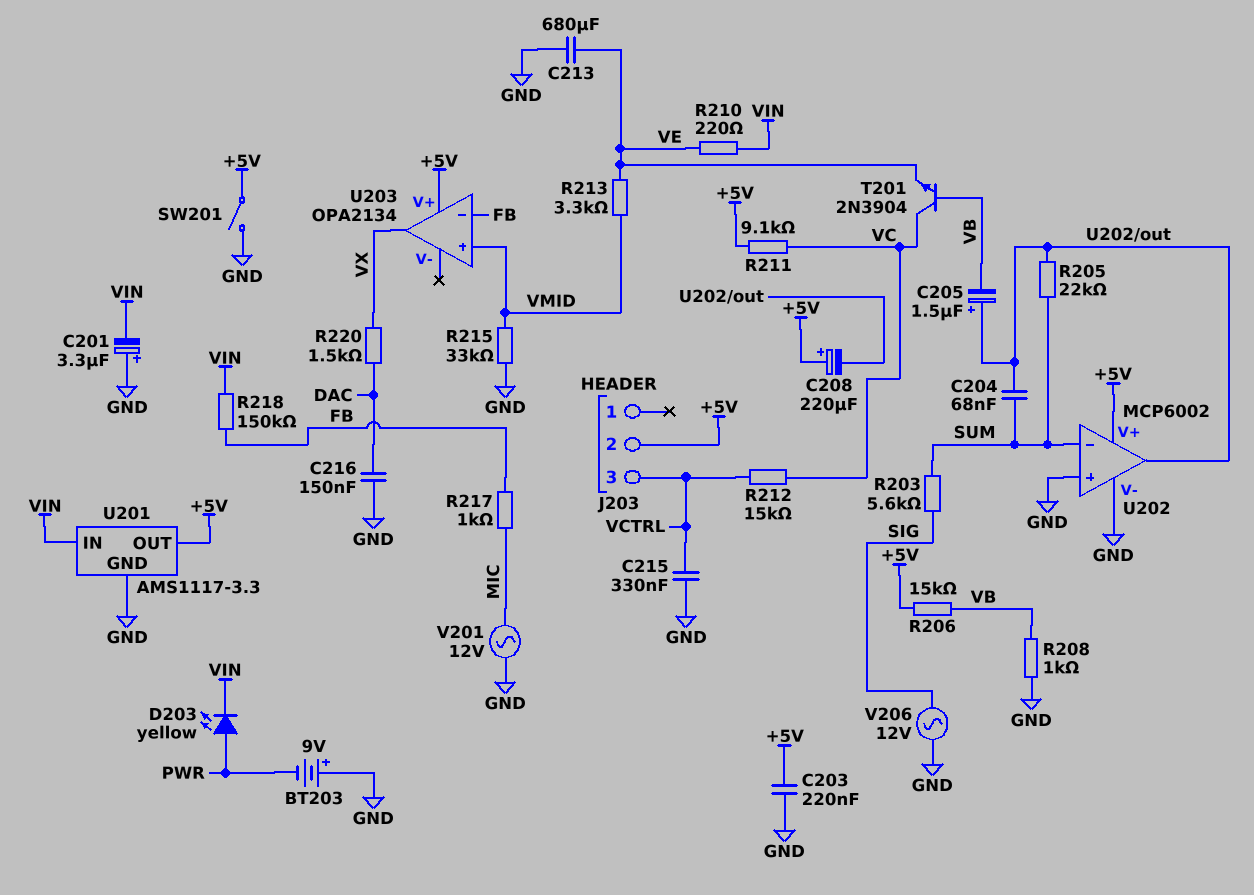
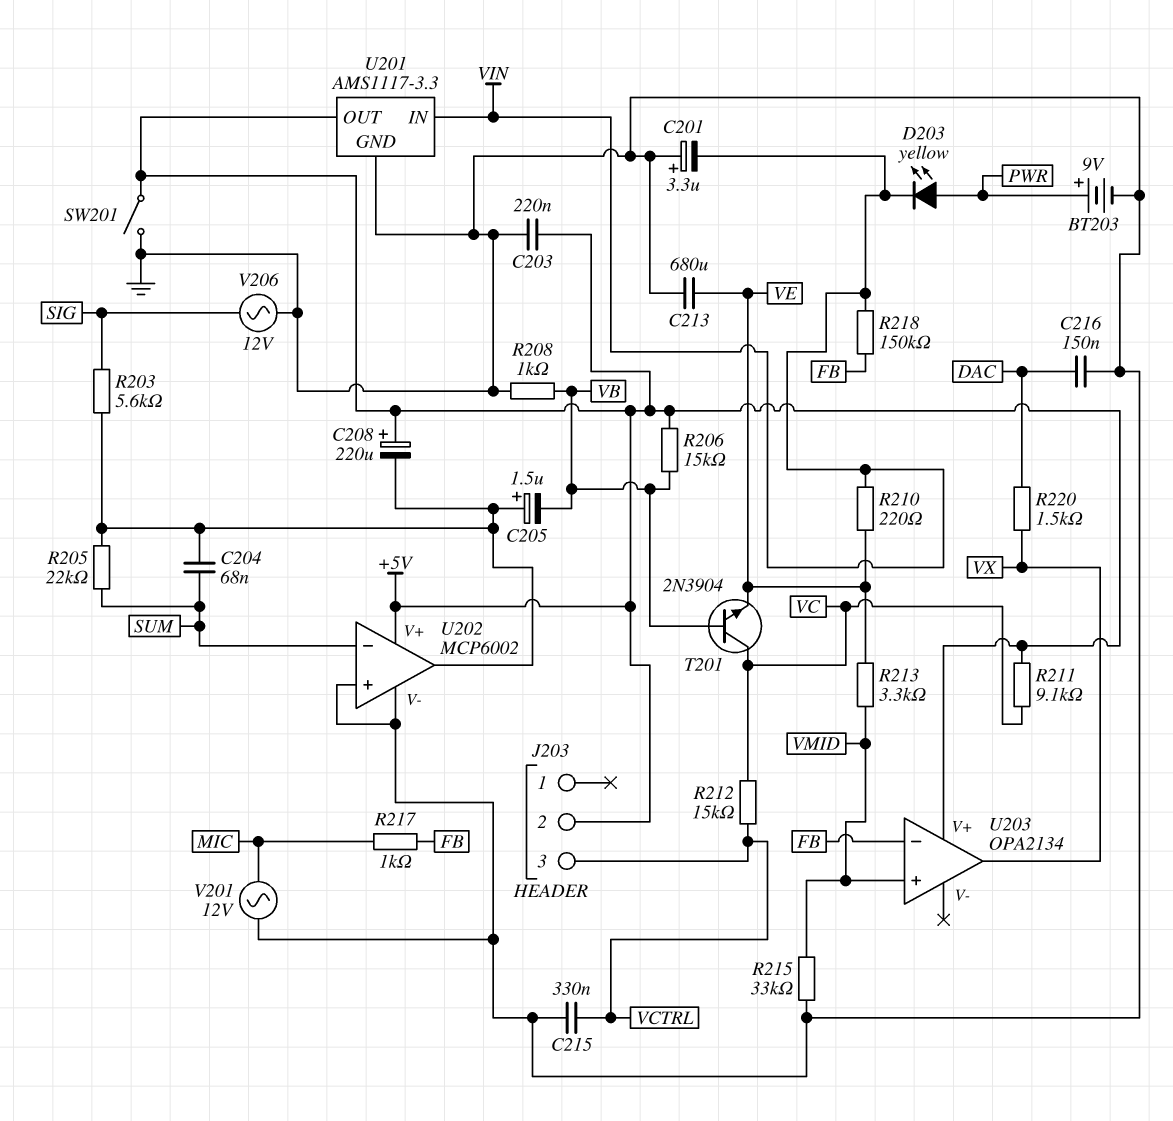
BT203: 9V (plus GND, minus PWR) -> 9V (plus PWR, minus GND)
R203: 5.6k (SIG, SUM) -> 5.6k (SIG, U202/out)

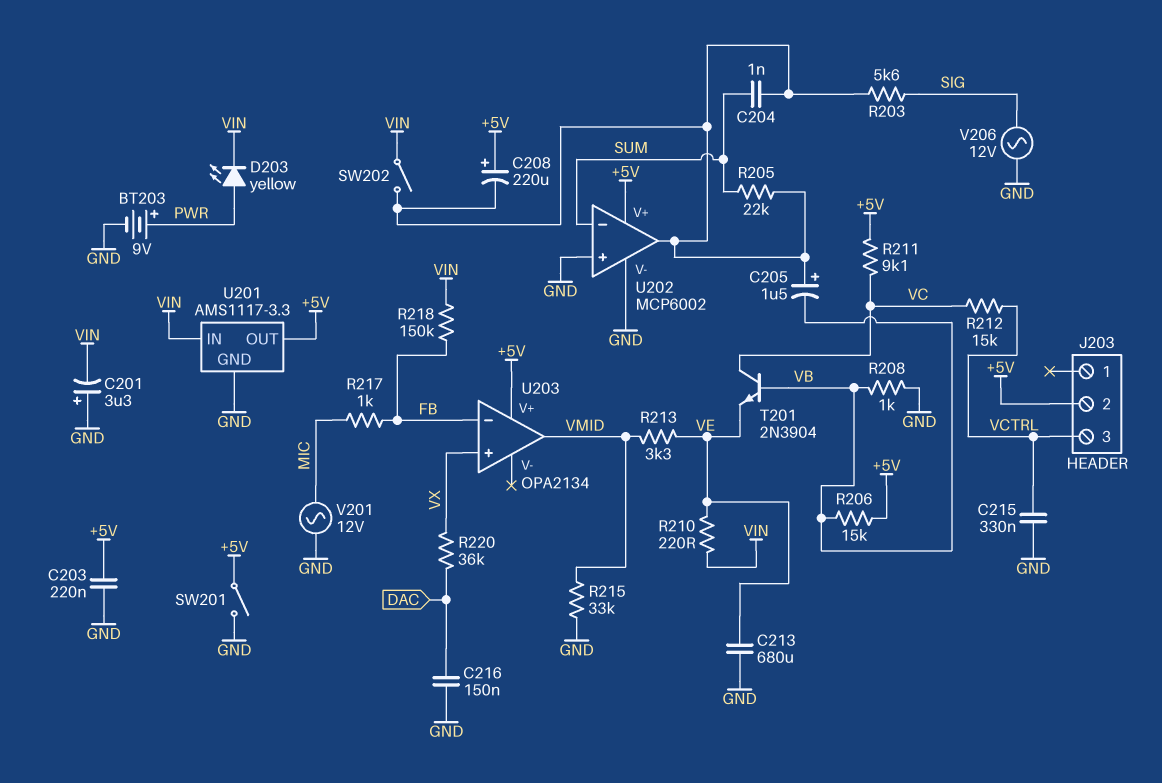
C204: 68nF (SUM, U202/out) -> 1nF (SUM, U202/out)
R220: 1.5k (DAC, VX) -> 36k (DAC, VX)
SW202: none -> switch (U202/out, VIN)
U203 pin in+: VMID -> VX
U203 pin out: VX -> VMID

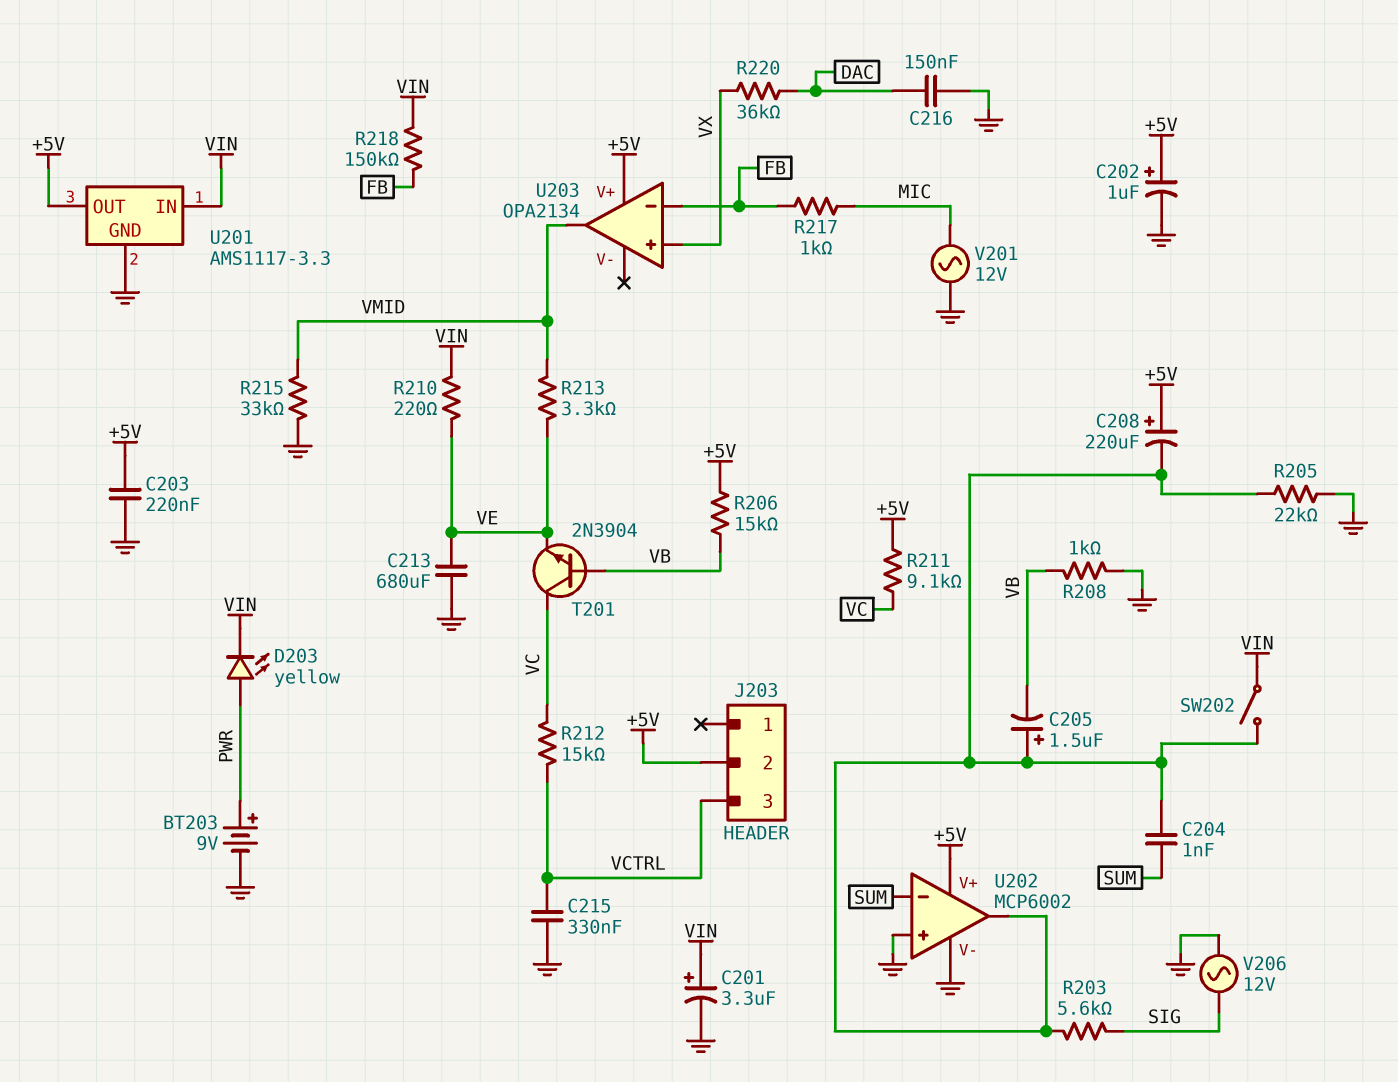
C201: 3.3uF (plus GND, minus VIN) -> 3.3uF (plus VIN, minus GND)
C202: none -> 1uF (plus +5V, minus GND)
R205: 22k (SUM, U202/out) -> 22k (GND, U202/out)
SW201: switch (+5V, GND) -> none

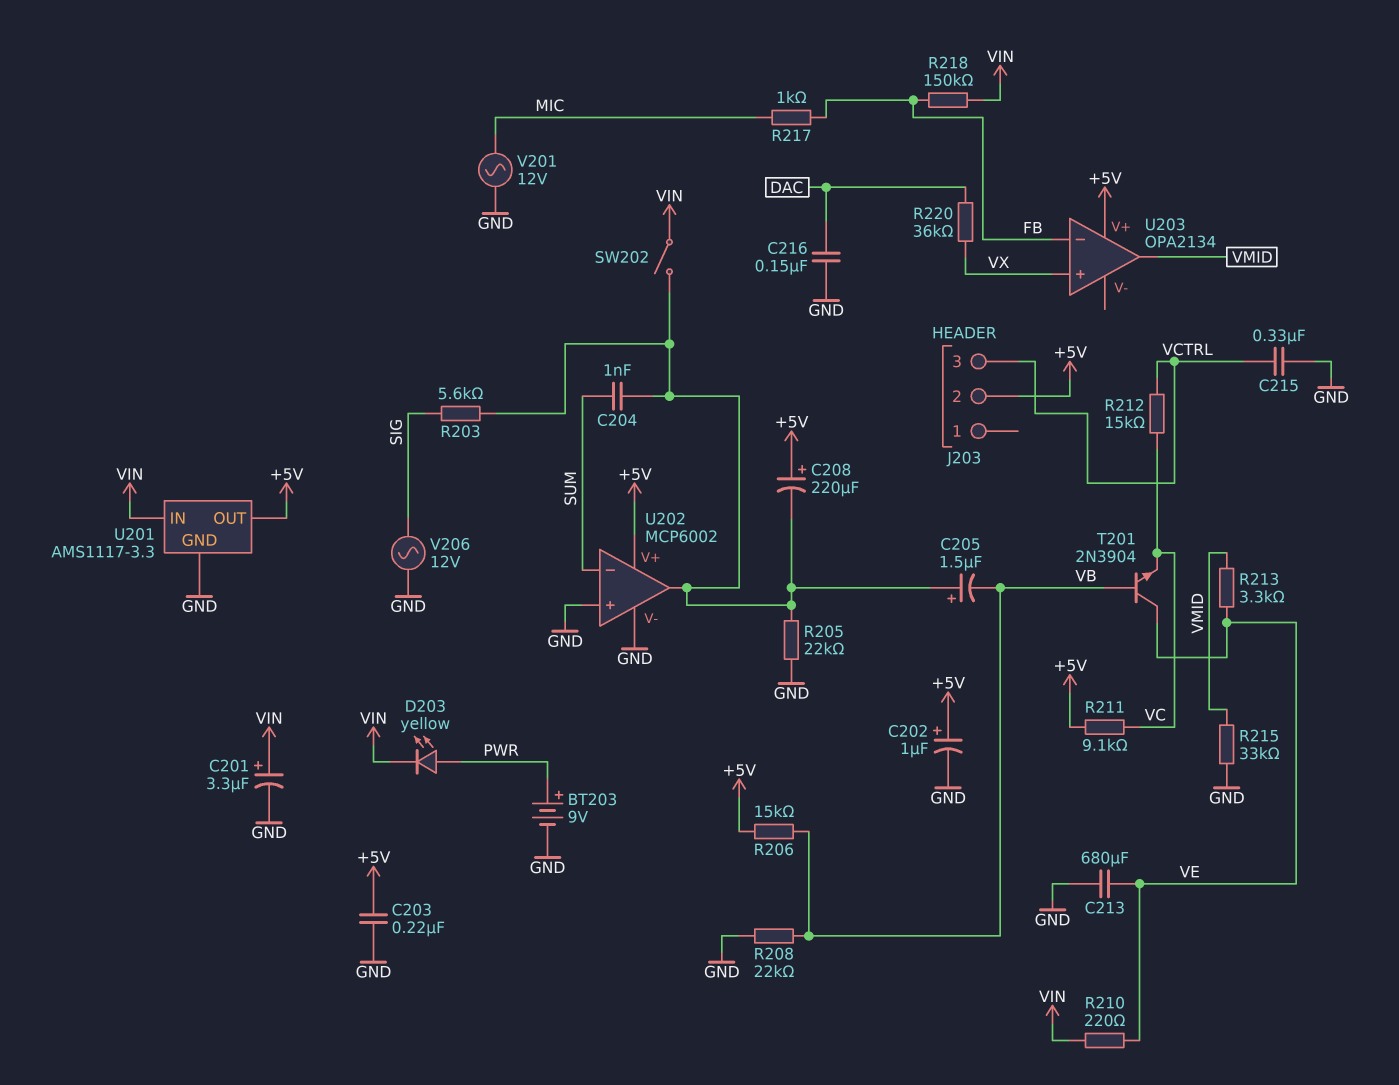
R208: 1k (GND, VB) -> 22k (GND, VB)
T201: NPN 2N3904 (B VB, C VC, E VE) -> NPN 2N3904 (B VB, C VE, E VC)

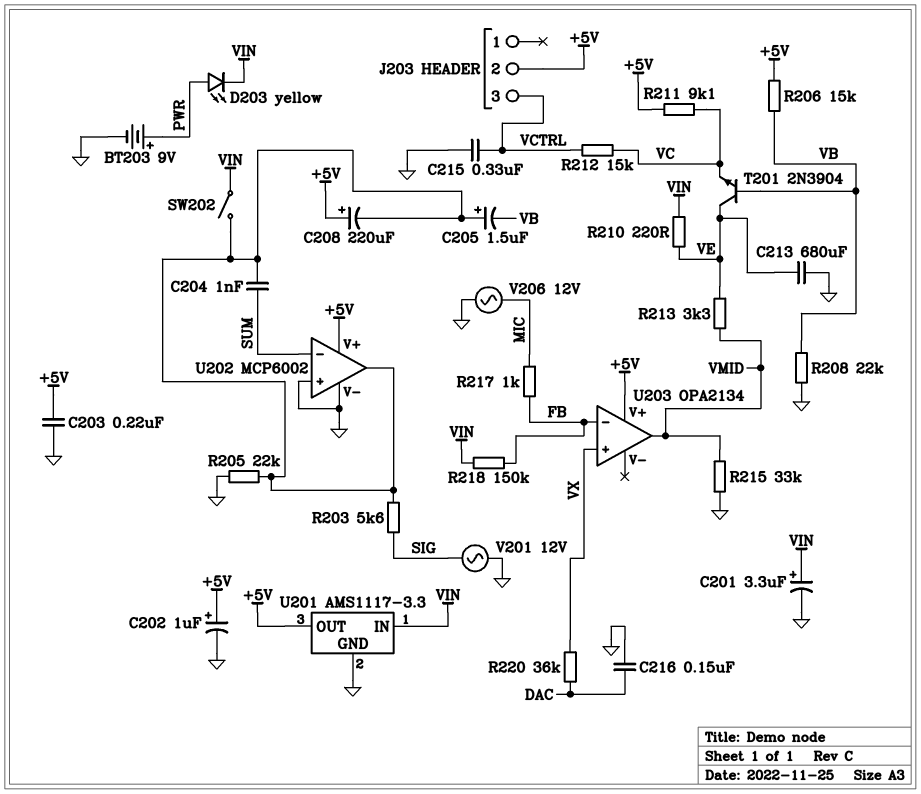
V201: AC 12V (GND, MIC) -> AC 12V (GND, SIG)
V206: AC 12V (GND, SIG) -> AC 12V (GND, MIC)

